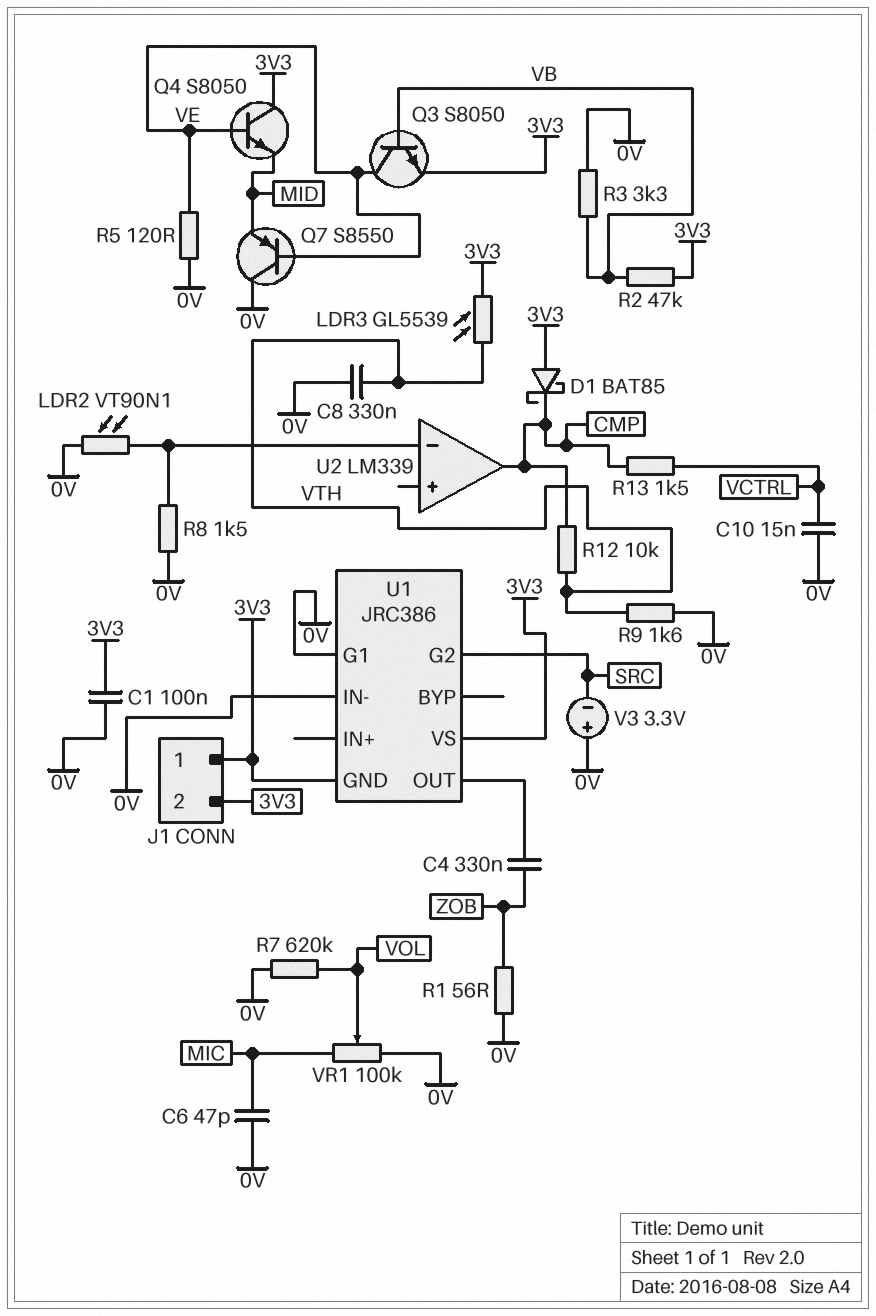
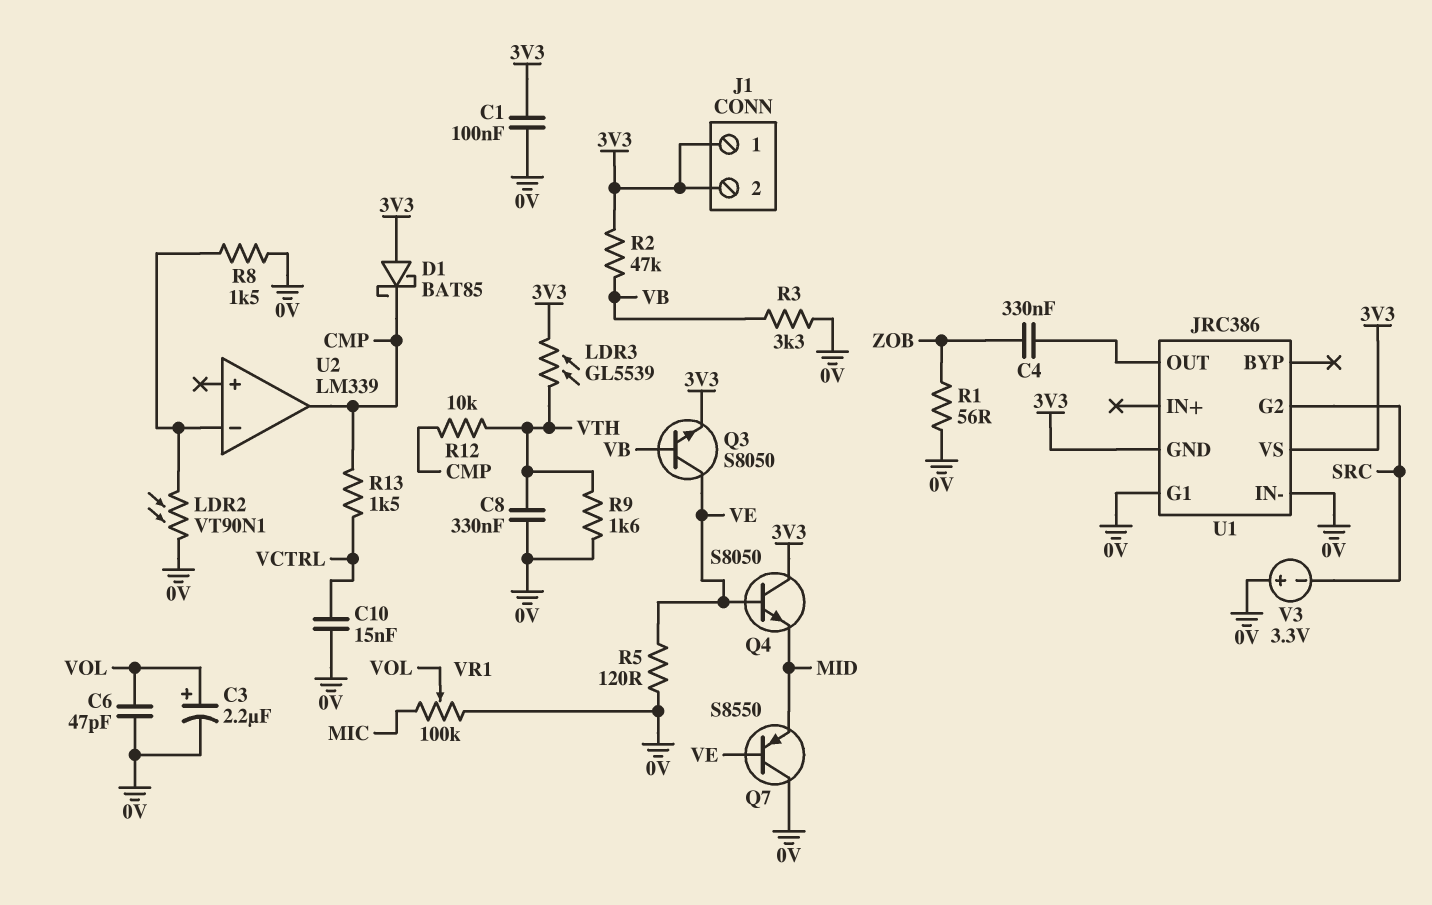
C3: none -> 2.2uF (plus VOL, minus 0V)
C6: 47pF (0V, MIC) -> 47pF (0V, VOL)
R7: 620k (0V, VOL) -> none

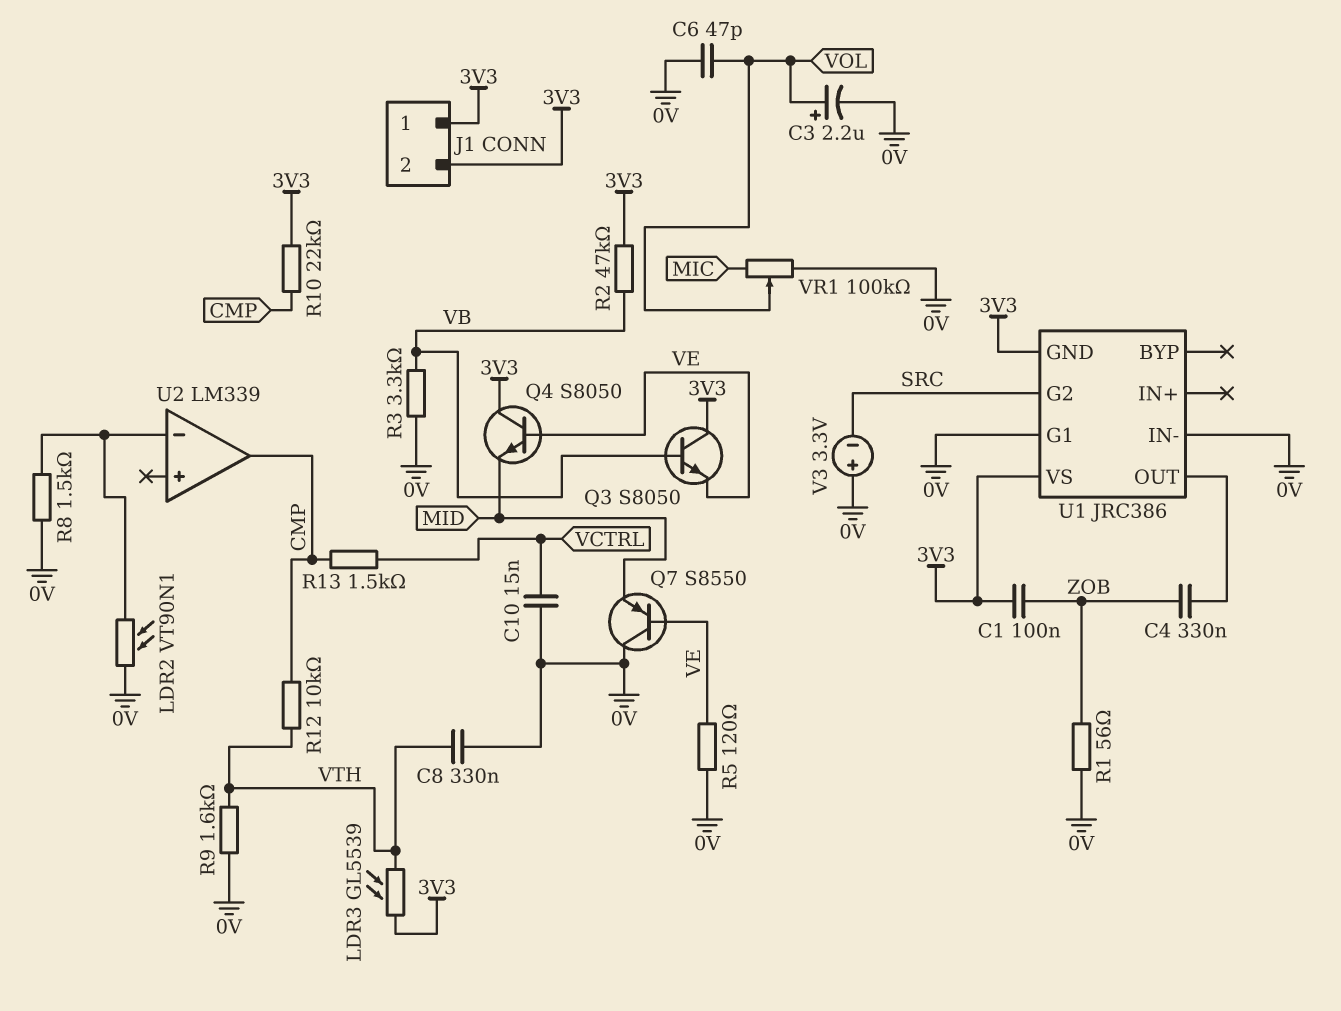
C1: 100nF (0V, 3V3) -> 100nF (3V3, ZOB)
D1: schottky BAT85 (A 3V3, K CMP) -> none
Q3: NPN S8050 (B VB, C VE, E 3V3) -> NPN S8050 (B VB, C 3V3, E VE)
R10: none -> 22k (3V3, CMP)

